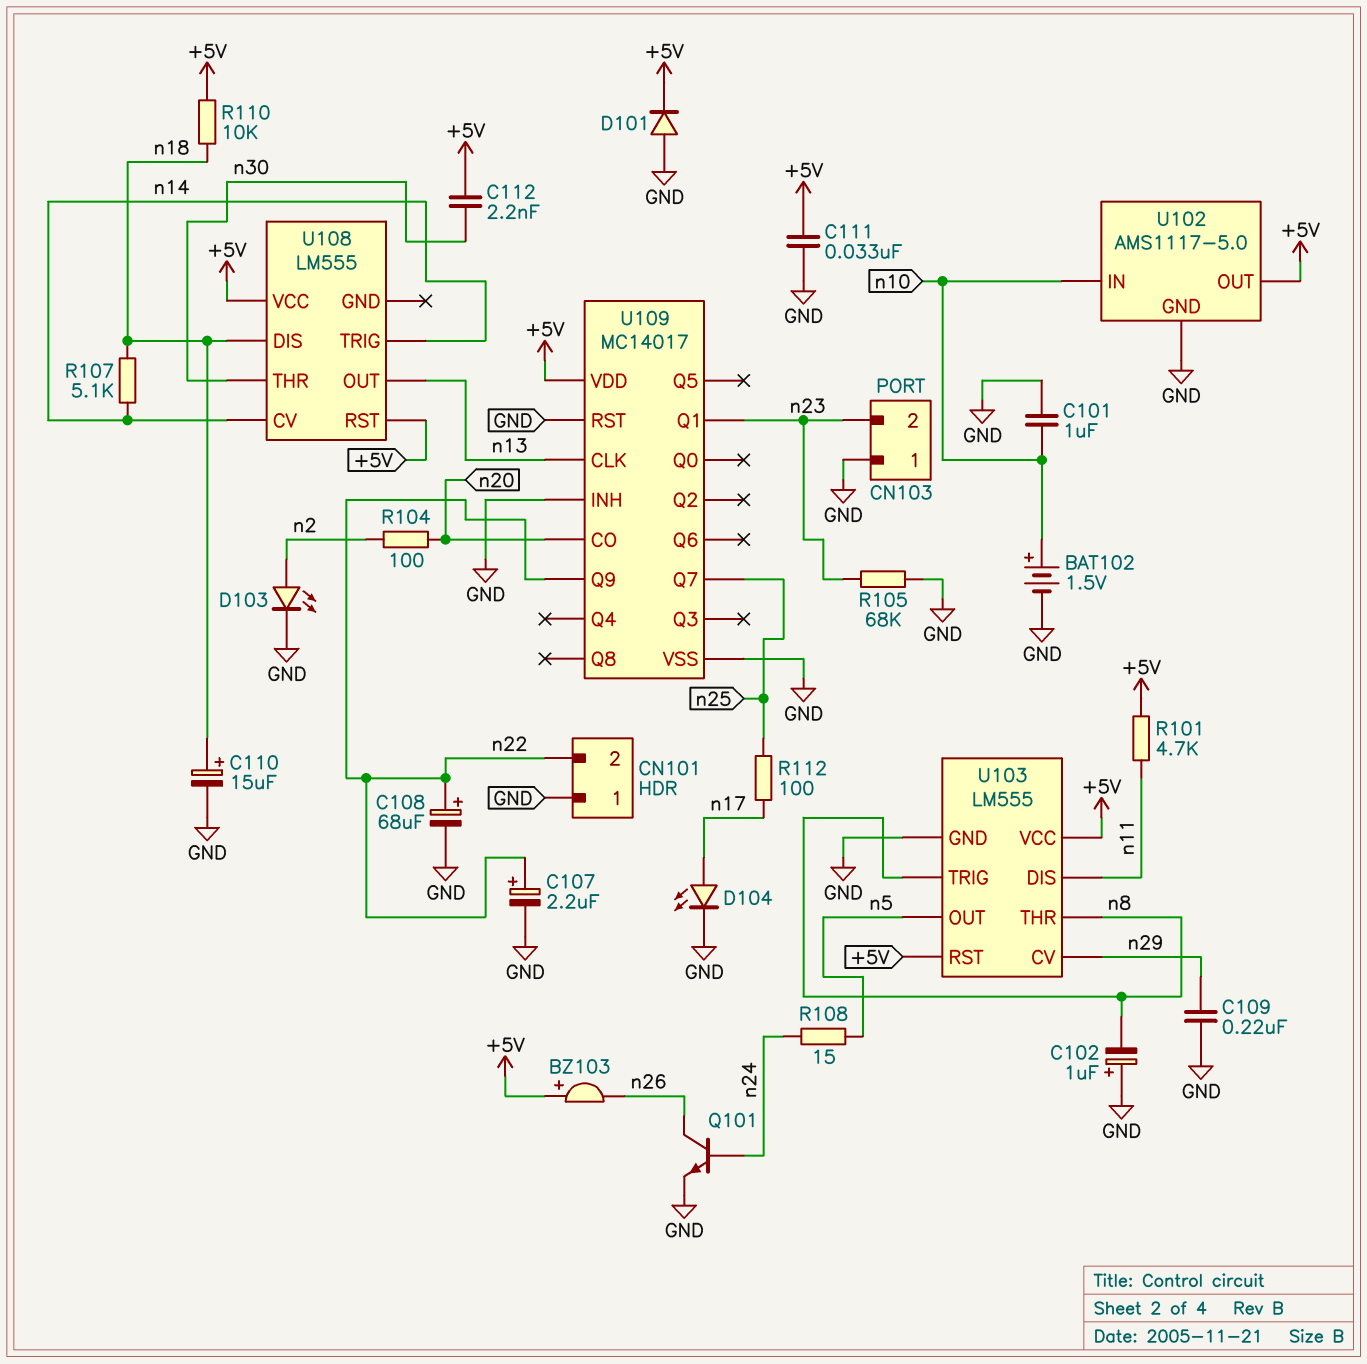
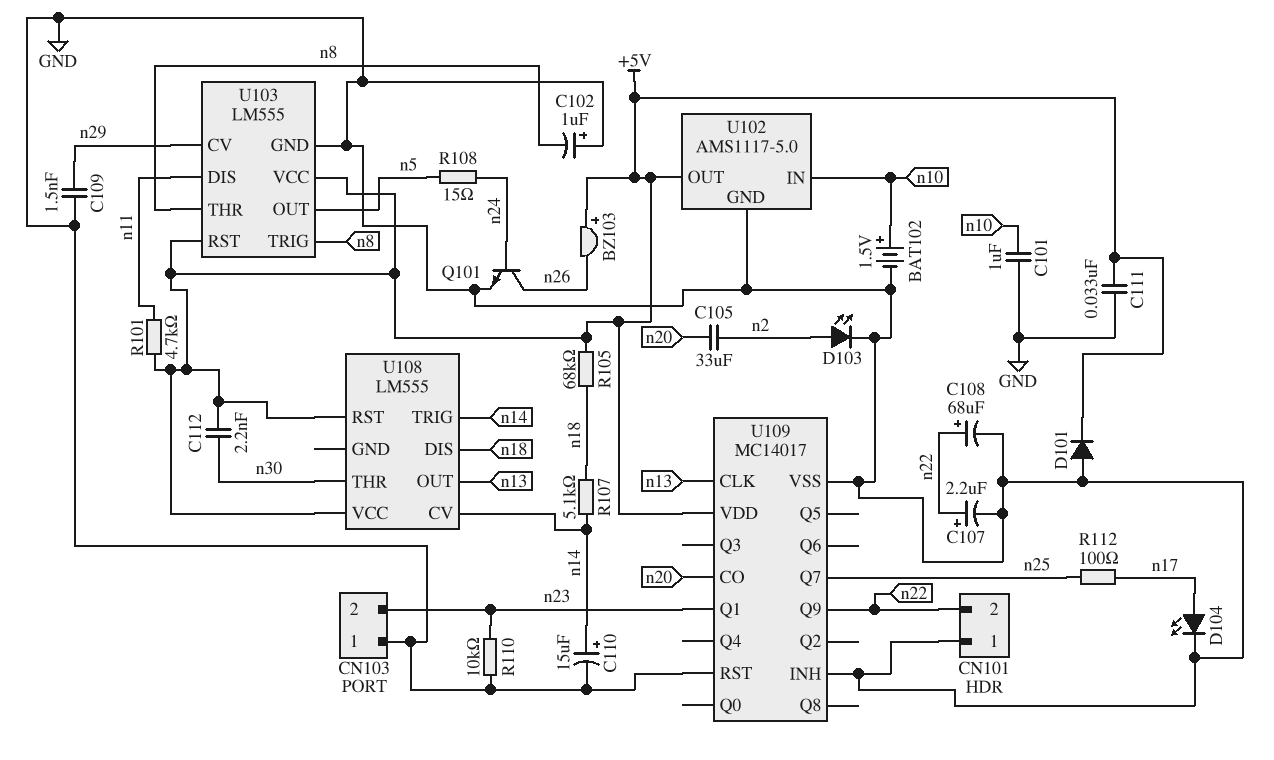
C105: none -> 33uF (n2, n20)
C109: 220nF (GND, n29) -> 1.5nF (GND, n29)
C110: 15uF (plus n18, minus GND) -> 15uF (plus n14, minus GND)
R104: 100 (n2, n20) -> none
R105: 68k (GND, n23) -> 68k (+5V, n18)
R110: 10k (+5V, n18) -> 10k (GND, n23)

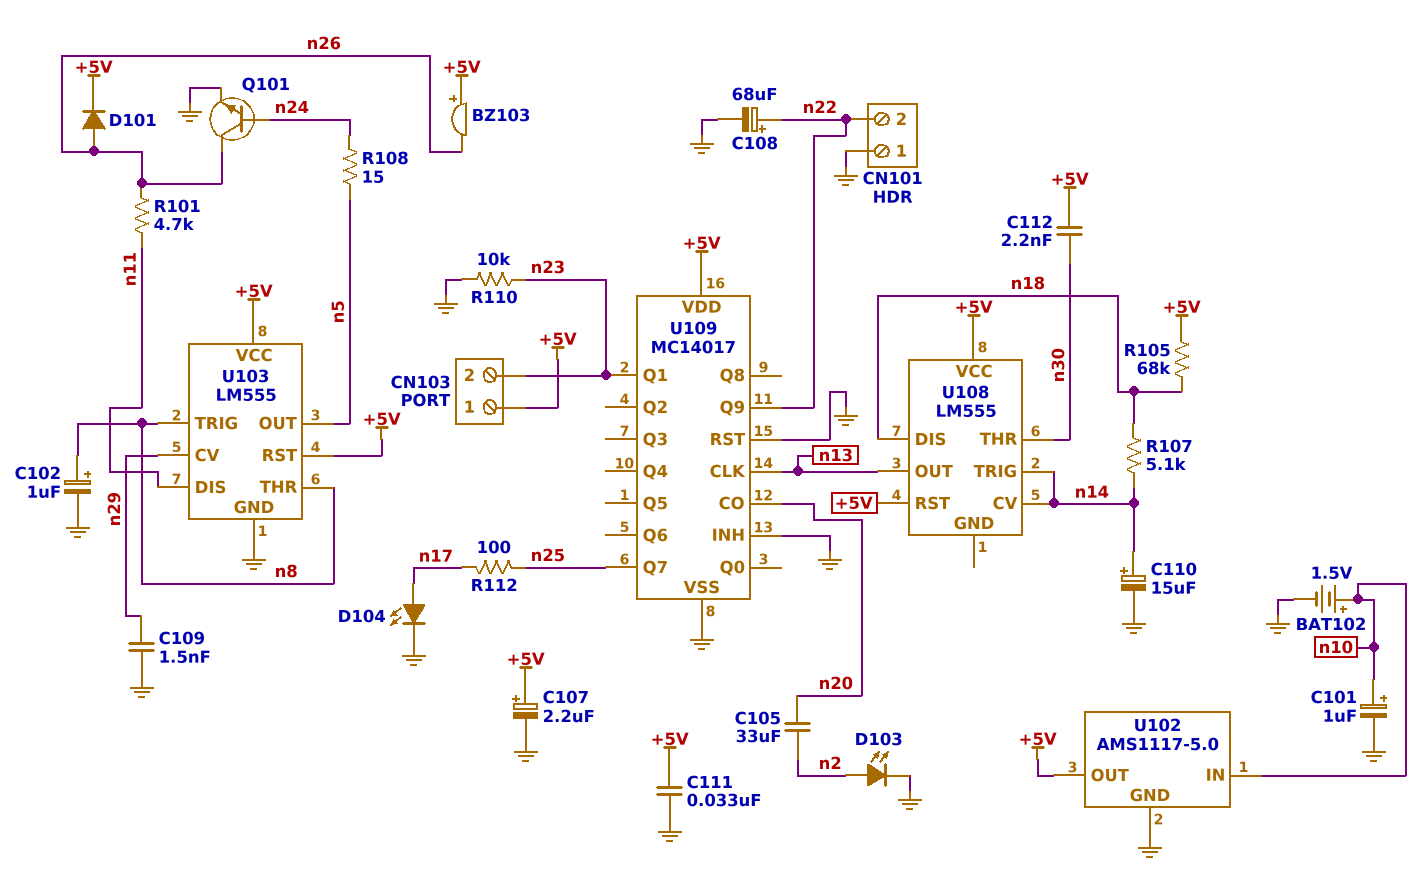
C101: 1uF (GND, n10) -> 1uF (plus n10, minus GND)
C102: 1uF (plus GND, minus n8) -> 1uF (plus n8, minus GND)
C107: 2.2uF (plus n22, minus GND) -> 2.2uF (plus +5V, minus GND)
CN103 pin 1: GND -> +5V
D101: diode (A GND, K +5V) -> diode (A n26, K +5V)
R101: 4.7k (+5V, n11) -> 4.7k (n11, n26)

